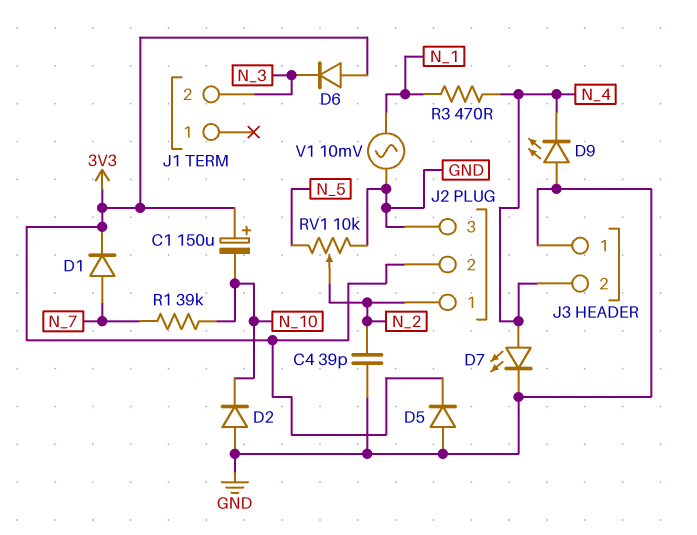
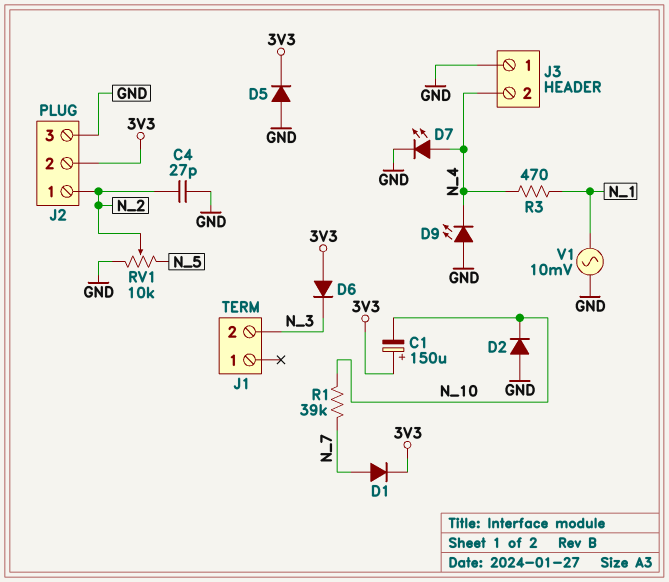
C4: 39pF (GND, N_2) -> 27pF (GND, N_2)

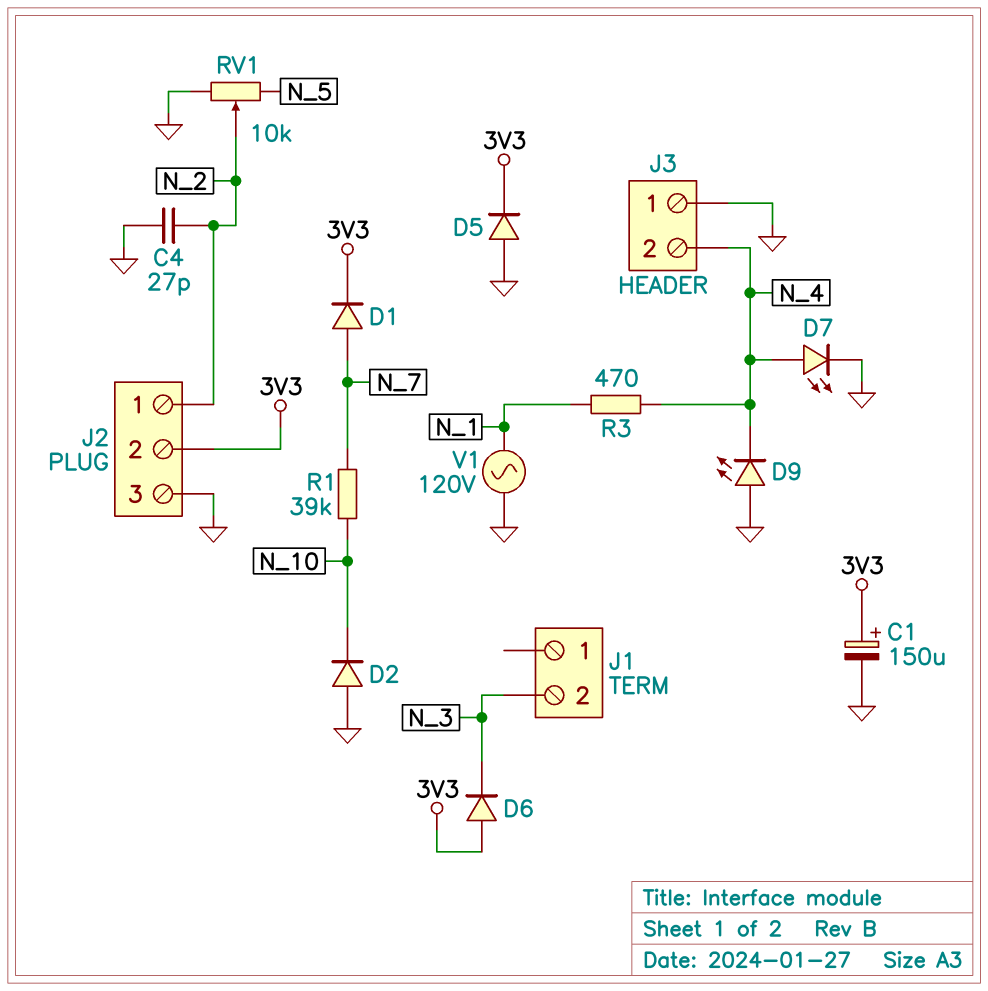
C1: 150uF (plus 3V3, minus N_10) -> 150uF (plus 3V3, minus GND)
V1: AC 10mV (GND, N_1) -> AC 120V (GND, N_1)

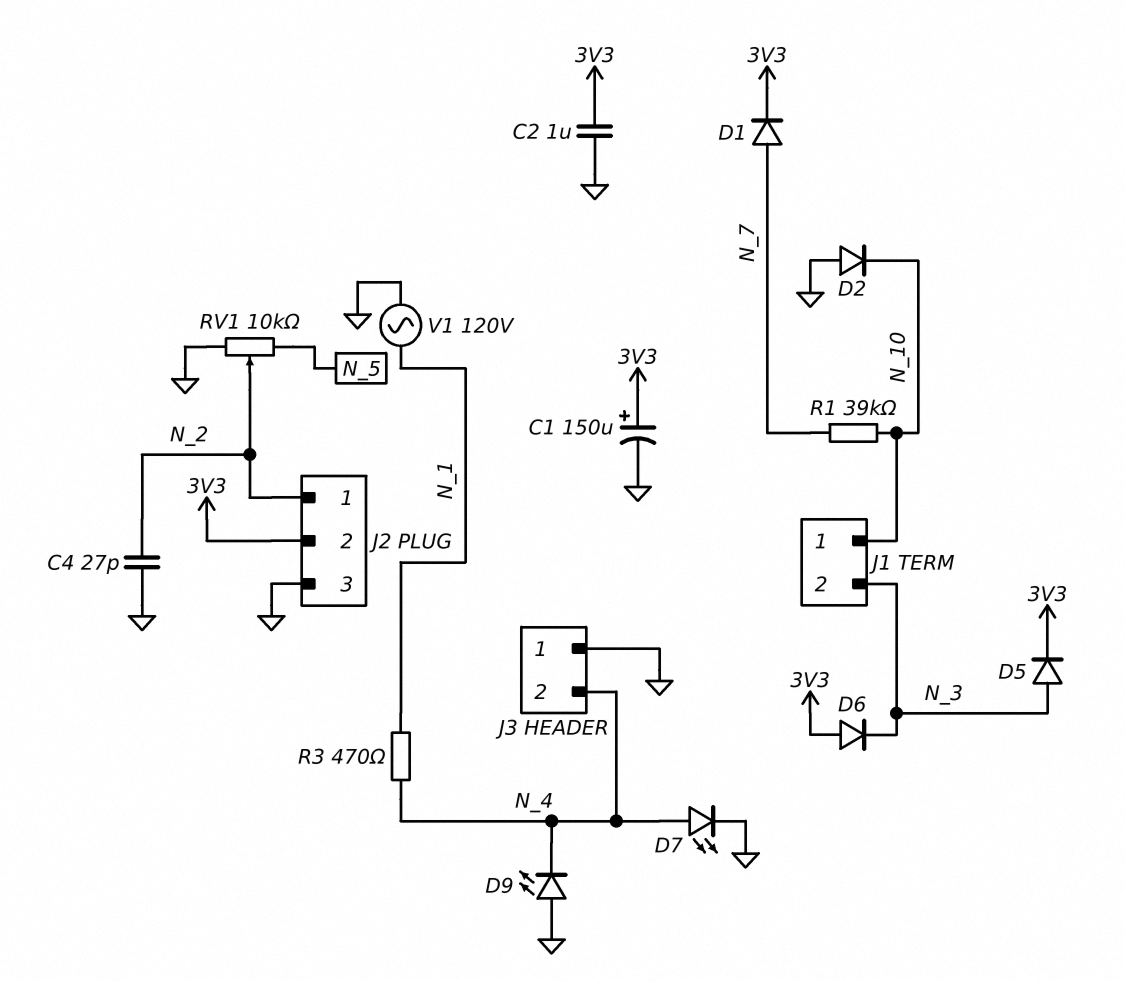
C2: none -> 1uF (3V3, GND)
D5: diode (A GND, K 3V3) -> diode (A N_3, K 3V3)
J1 pin 1: none -> N_10

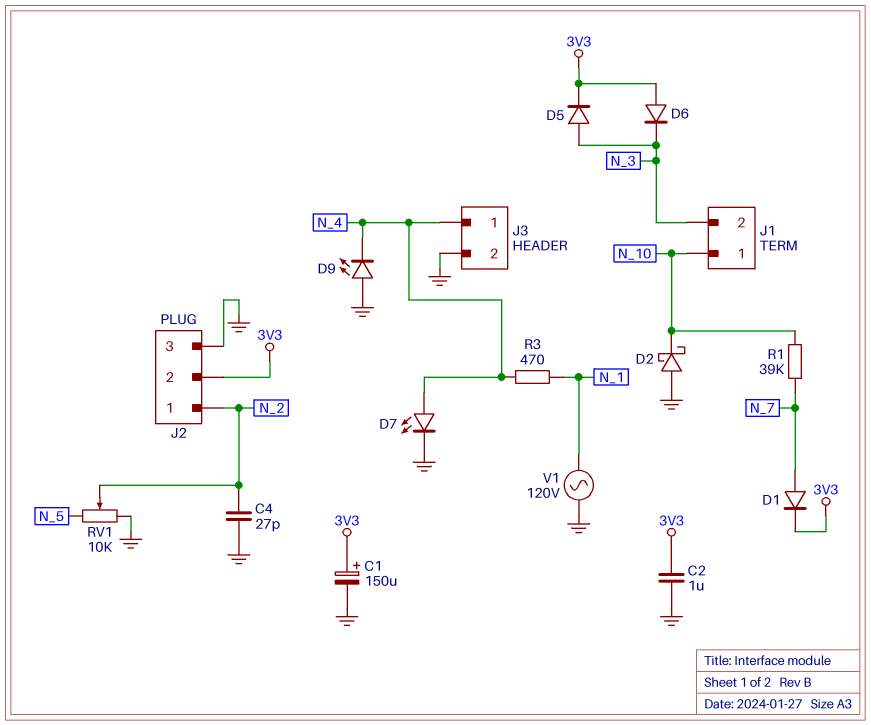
D2: diode (A GND, K N_10) -> schottky (A GND, K N_10)
J3 pin 1: GND -> N_4
J3 pin 2: N_4 -> GND

